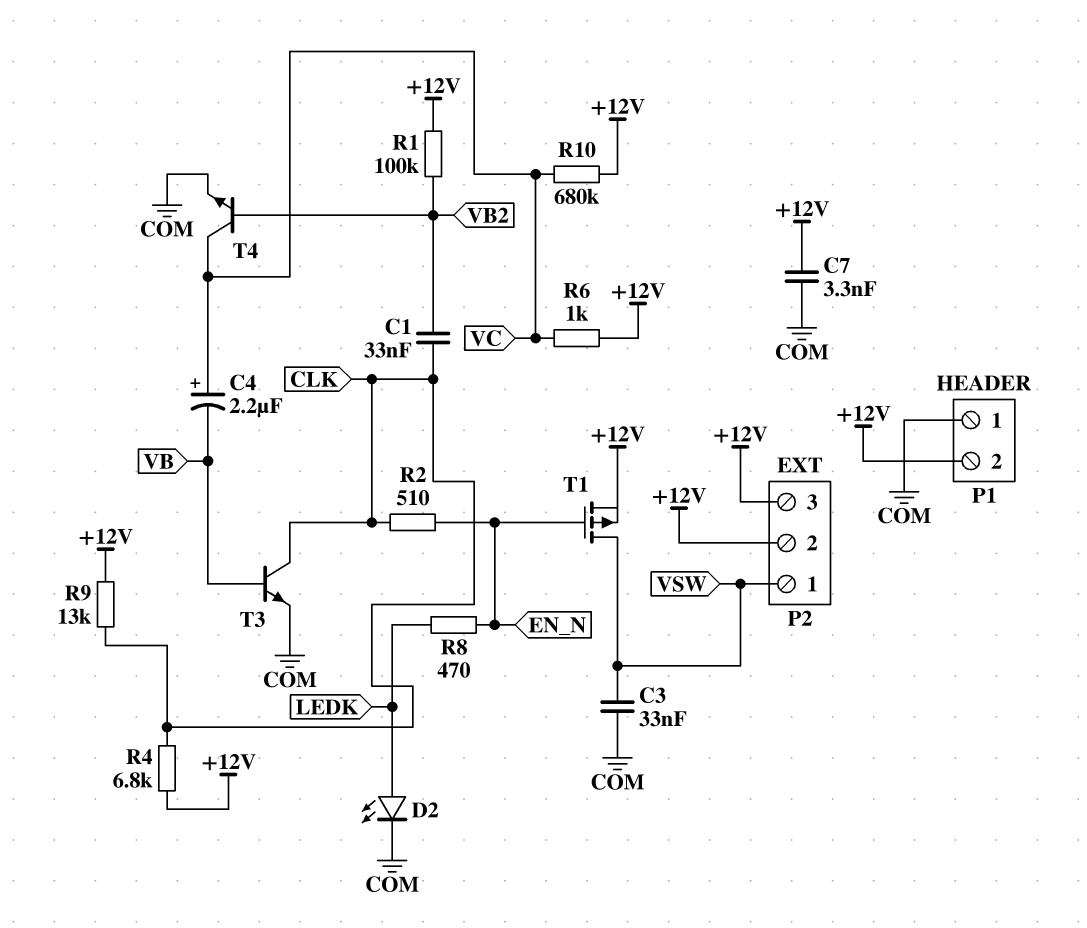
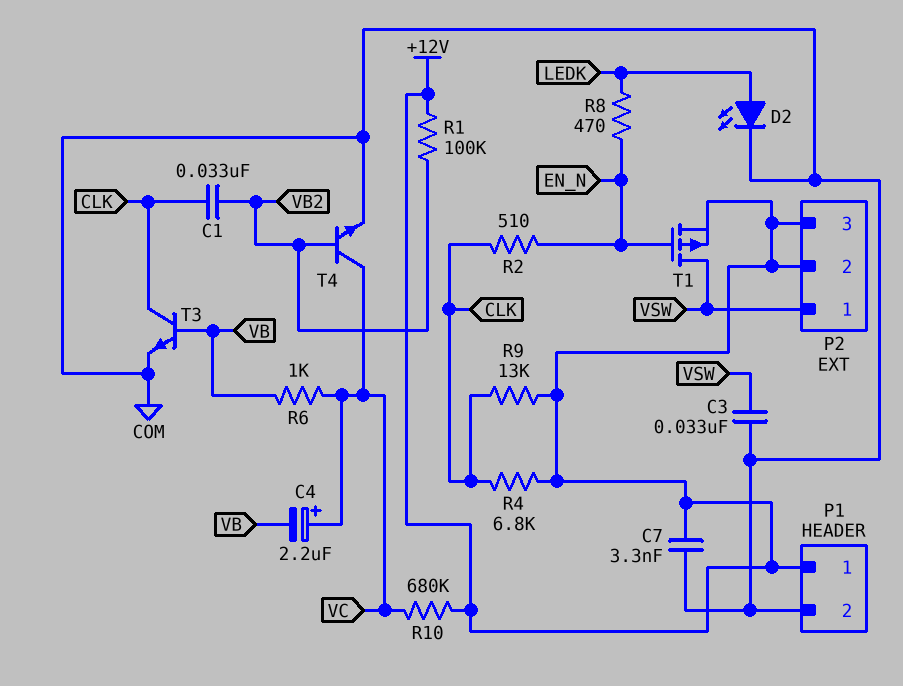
P1 pin 1: COM -> +12V
P1 pin 2: +12V -> COM
R6: 1k (+12V, VC) -> 1k (VB, VC)

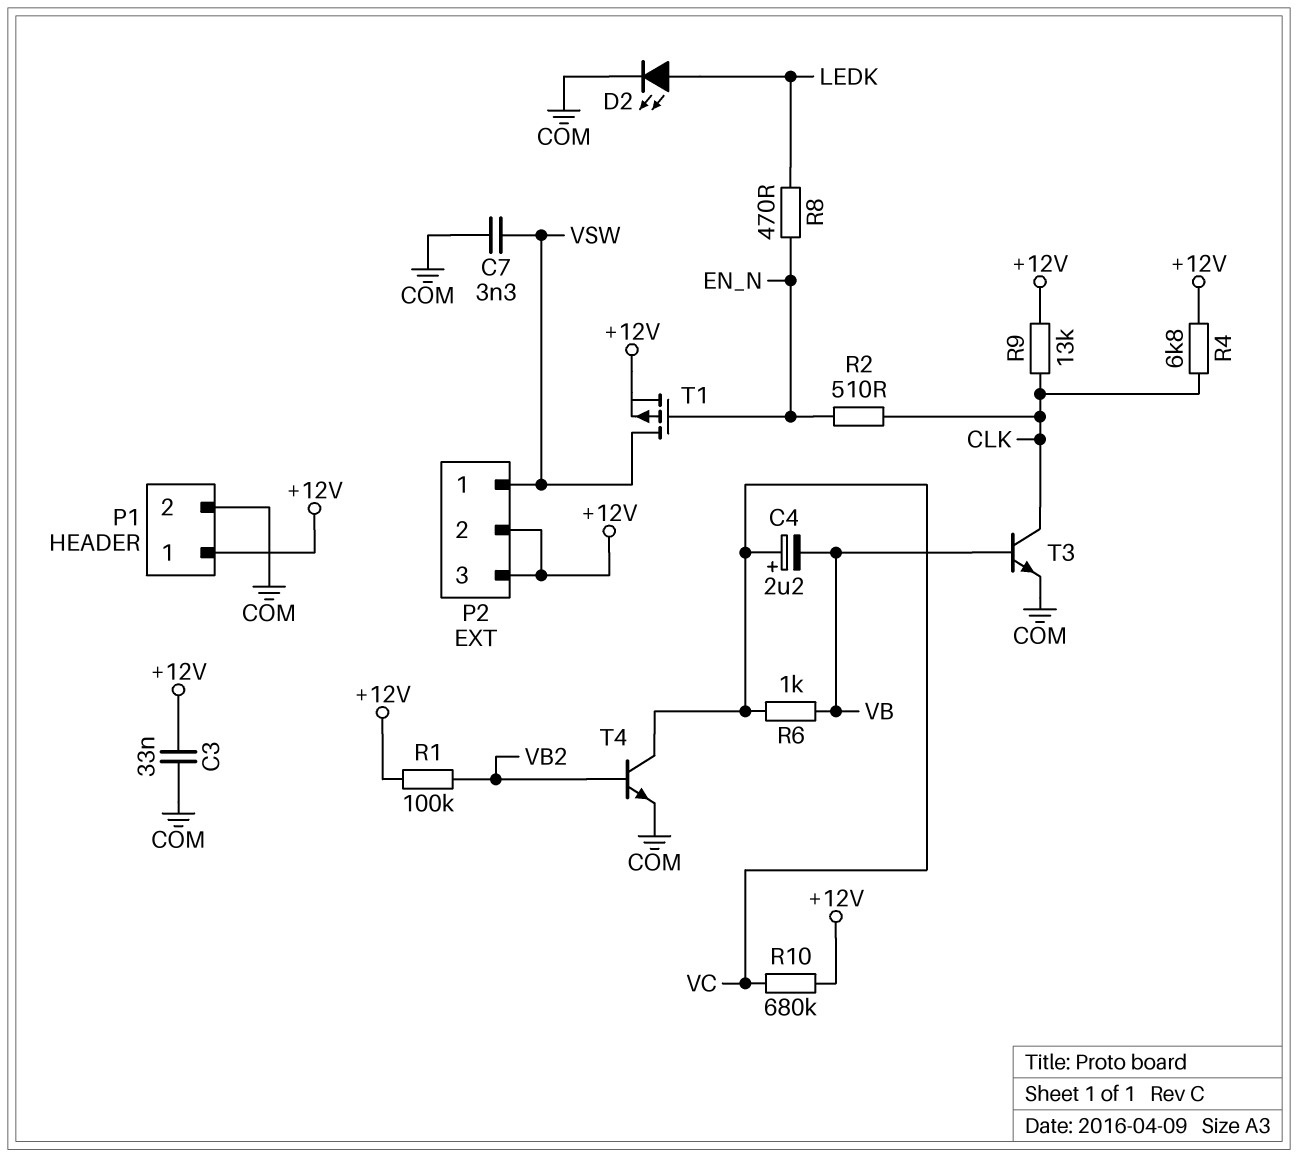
C1: 33nF (CLK, VB2) -> none
C3: 33nF (COM, VSW) -> 33nF (+12V, COM)
C7: 3.3nF (+12V, COM) -> 3.3nF (COM, VSW)

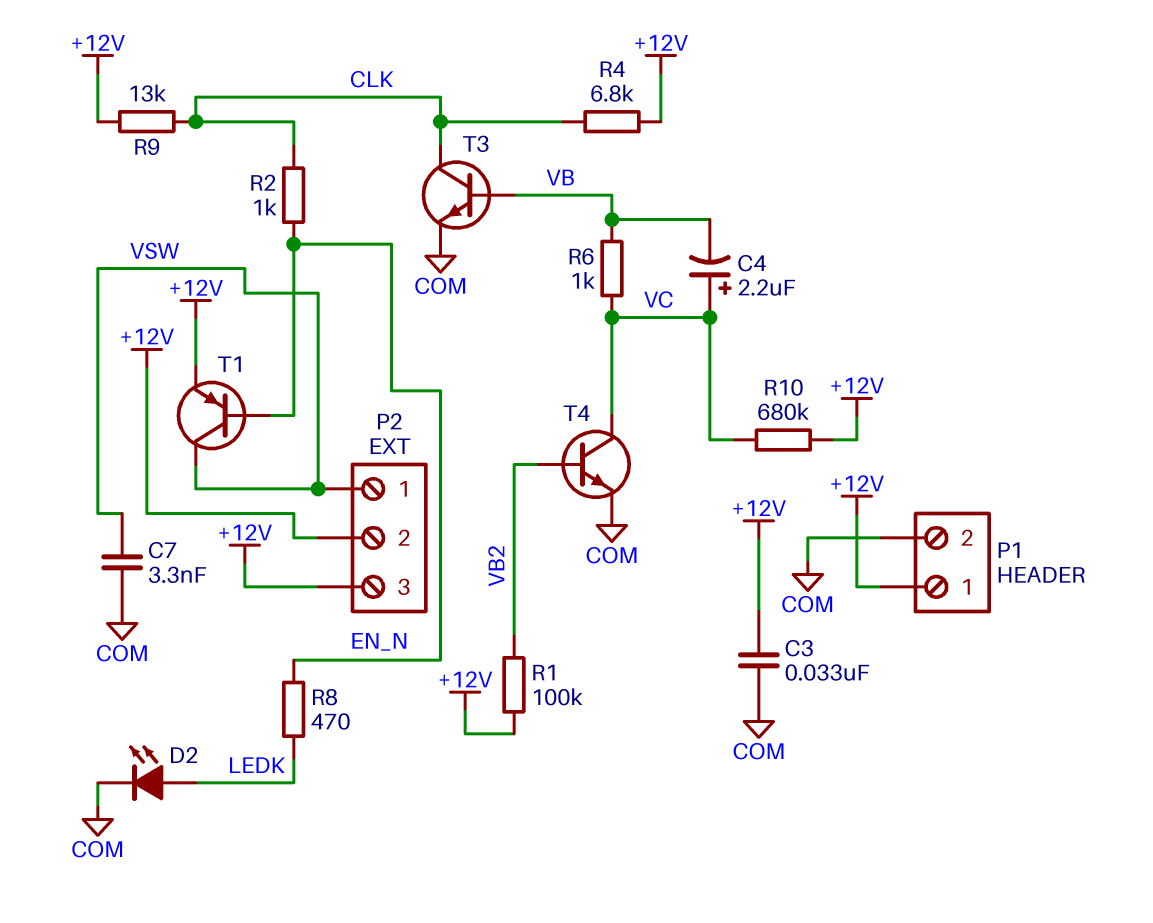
R2: 510 (CLK, EN_N) -> 1k (CLK, EN_N)
T1: PMOS (G EN_N, D VSW, S +12V) -> PNP (B EN_N, C VSW, E +12V)

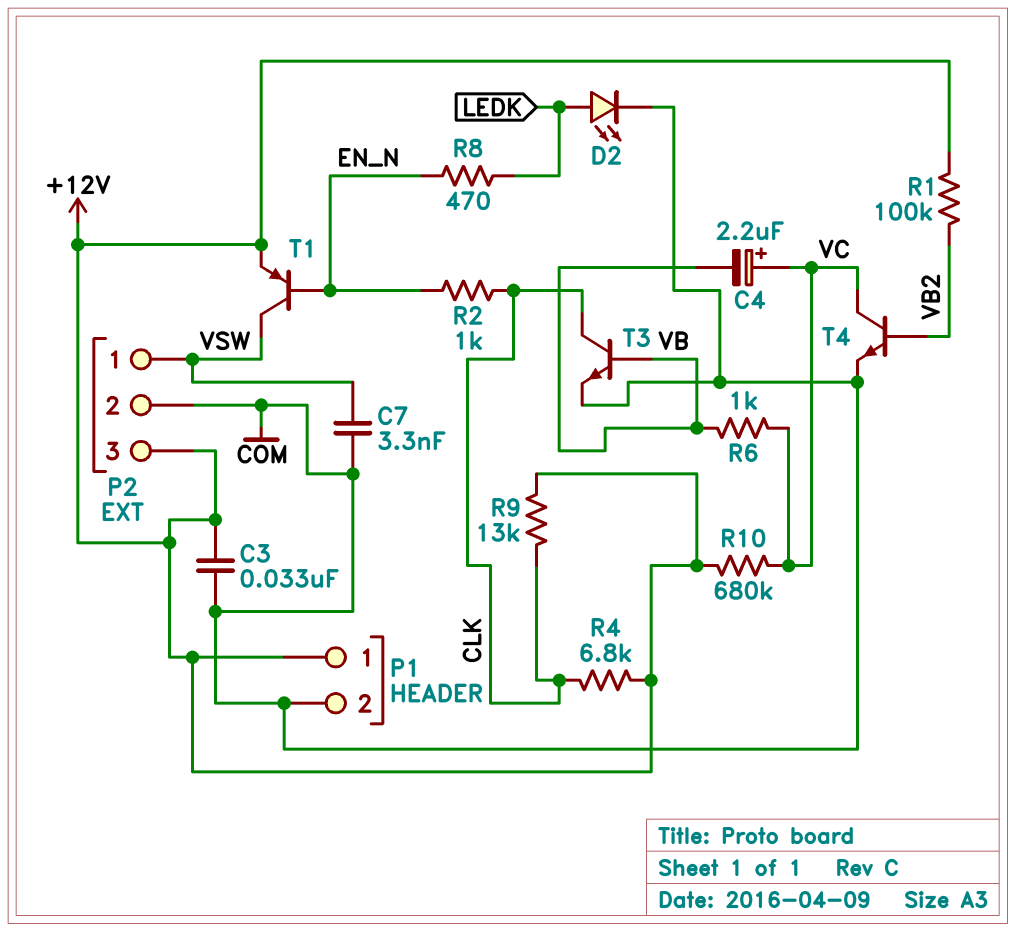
P2 pin 2: +12V -> COM

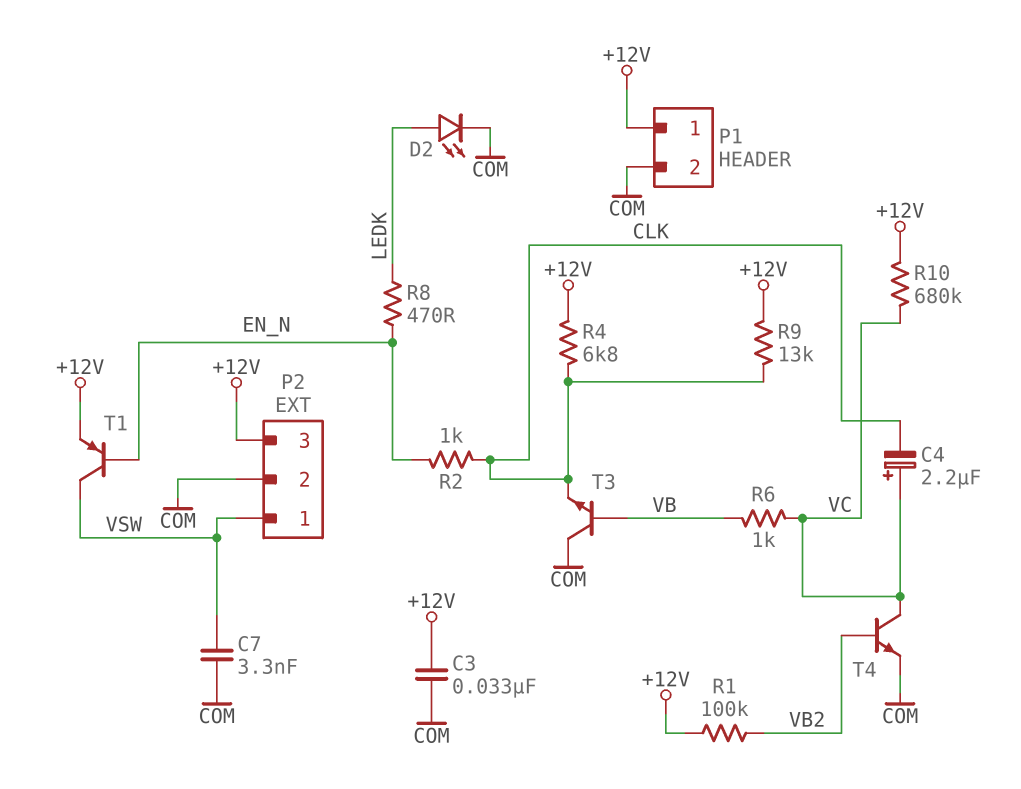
C4: 2.2uF (plus VC, minus VB) -> 2.2uF (plus VC, minus CLK)
T3: NPN (B VB, C CLK, E COM) -> NPN (B VB, C COM, E CLK)

